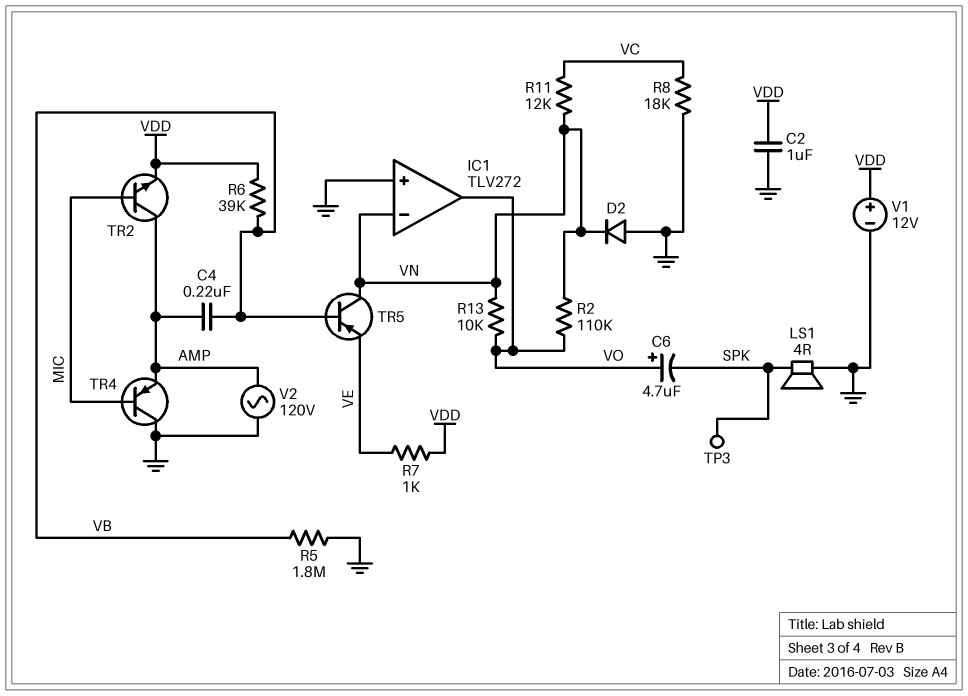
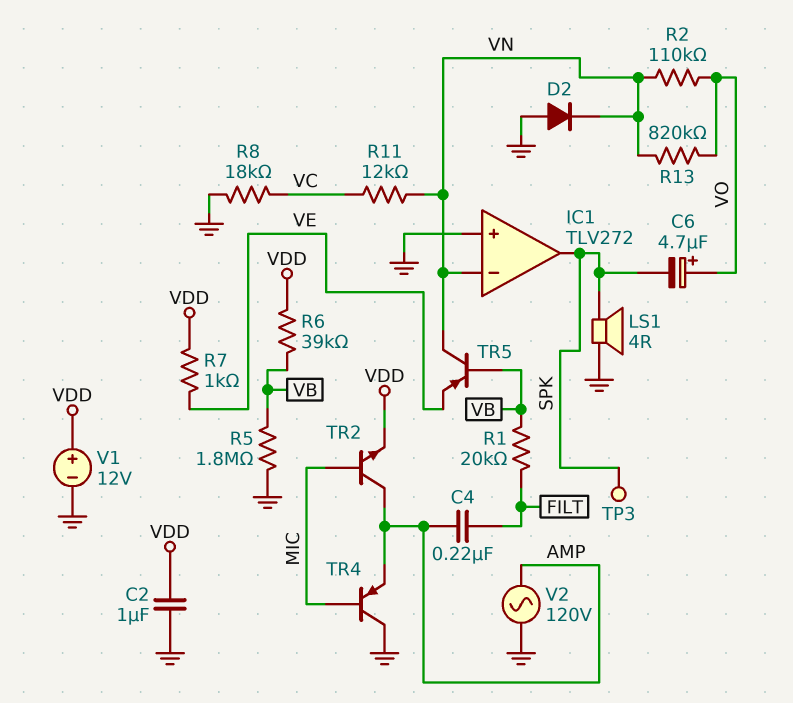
C4: 220nF (AMP, VB) -> 220nF (AMP, FILT)
IC1 pin out: VO -> SPK
R1: none -> 20k (FILT, VB)
R13: 10k (VN, VO) -> 820k (VN, VO)

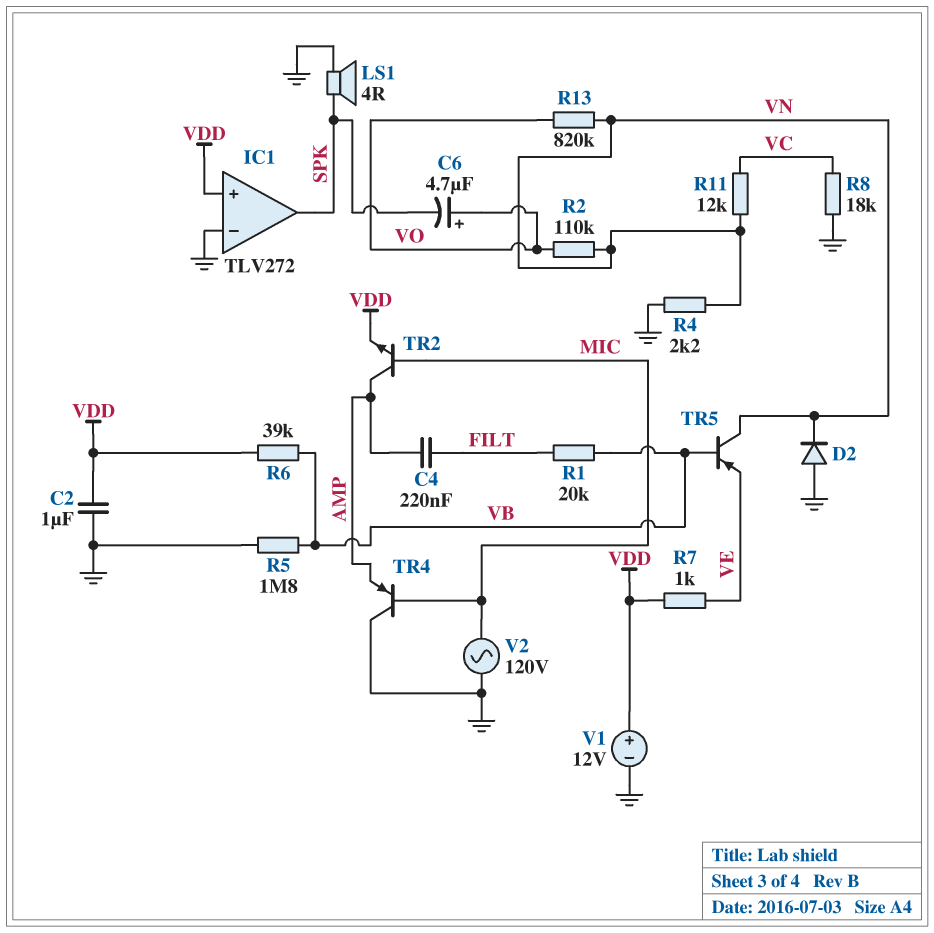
IC1 pin in+: GND -> VDD
IC1 pin in-: VN -> GND
R4: none -> 2.2k (GND, VN)
TP3: test point (SPK) -> none
V2: AC 120V (AMP, GND) -> AC 120V (GND, MIC)

